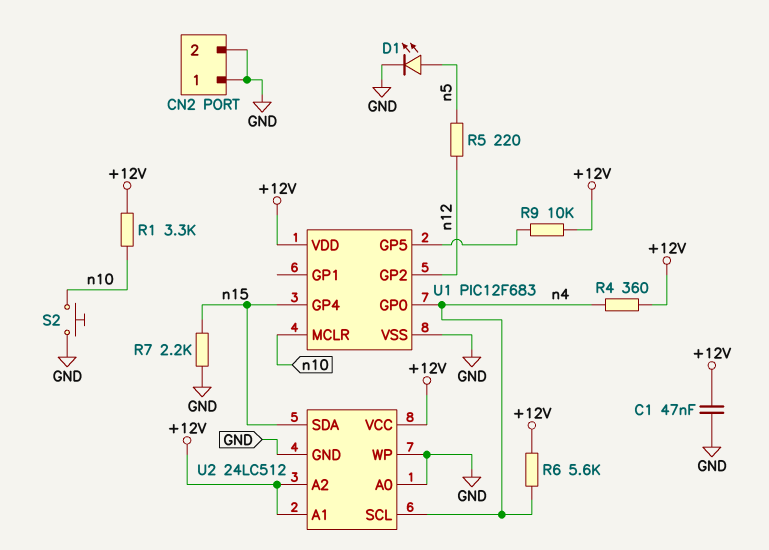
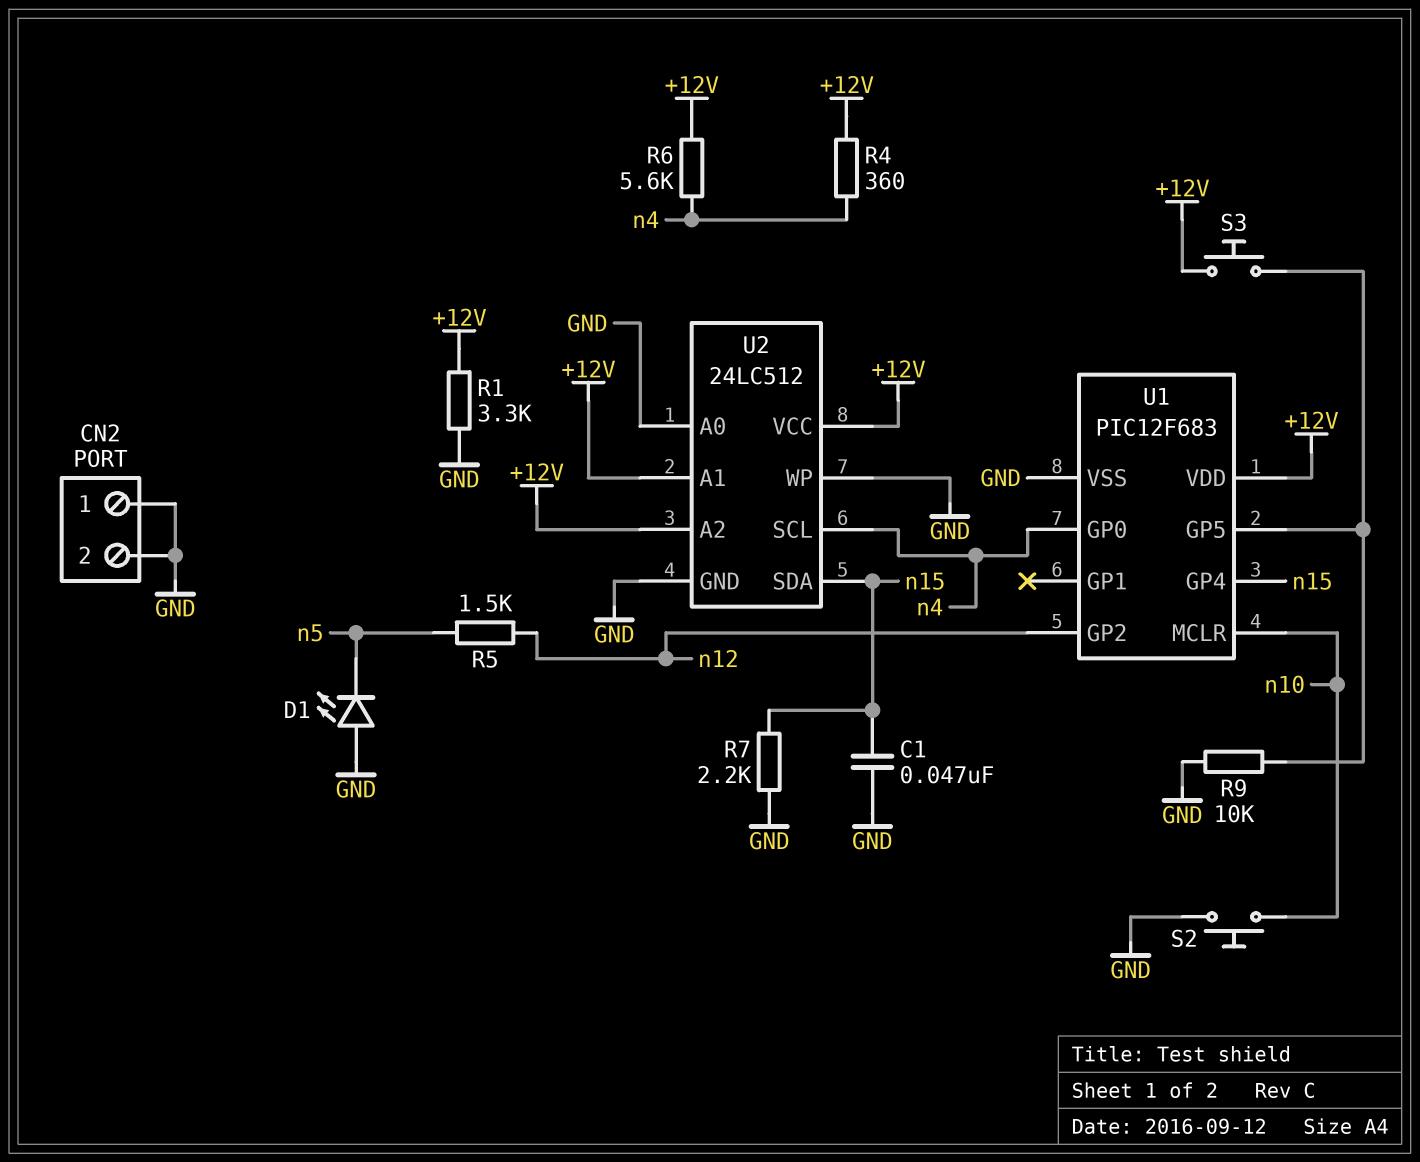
C1: 47nF (+12V, GND) -> 47nF (GND, n15)
D1: LED (A n5, K GND) -> LED (A GND, K n5)
R1: 3.3k (+12V, n10) -> 3.3k (+12V, GND)
R5: 220 (n5, n12) -> 1.5k (n5, n12)
R9: 10k (+12V, U1/GP5) -> 10k (GND, U1/GP5)
S3: none -> button (+12V, U1/GP5)

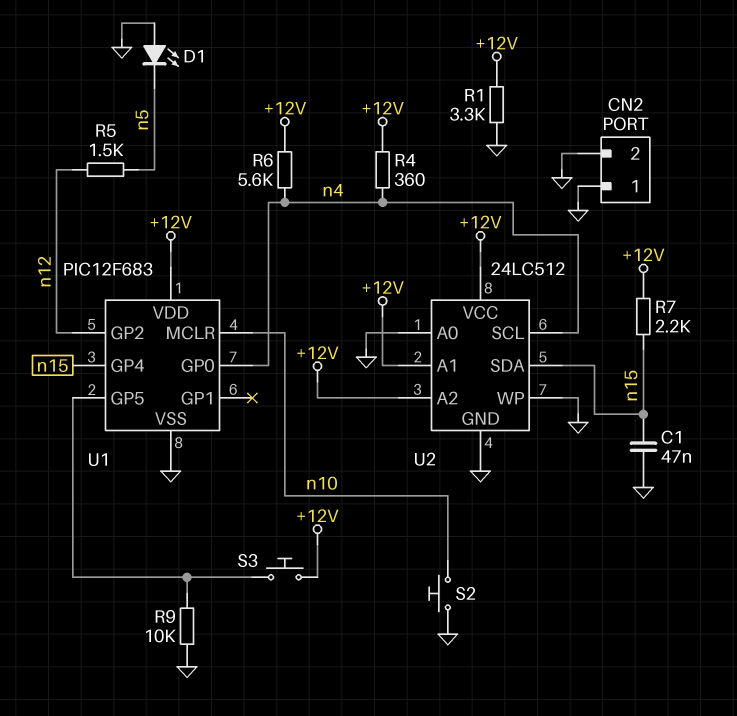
R7: 2.2k (GND, n15) -> 2.2k (+12V, n15)

